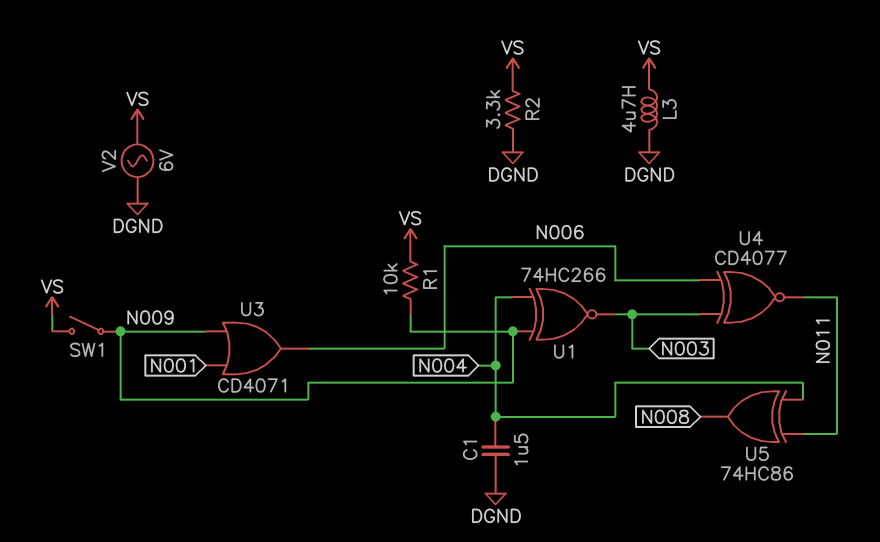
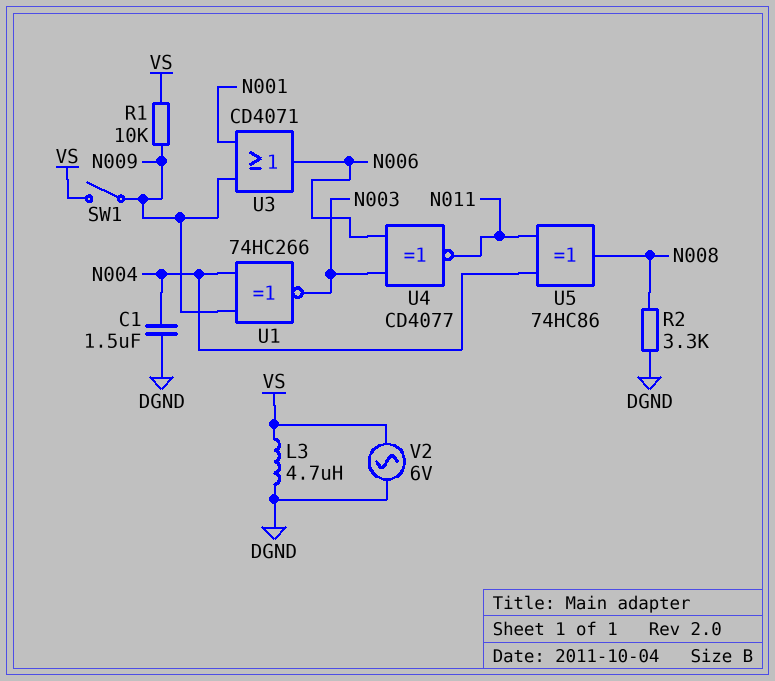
R2: 3.3k (DGND, VS) -> 3.3k (DGND, N008)

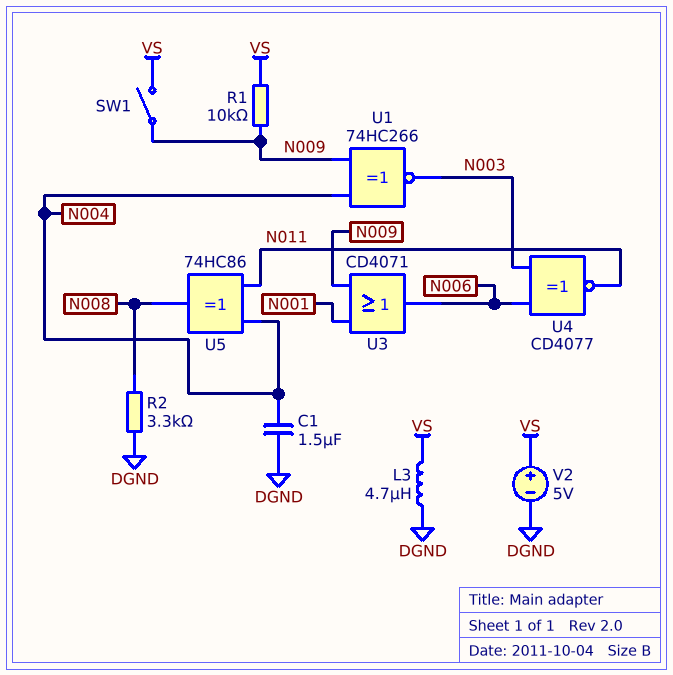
V2: AC 6V (DGND, VS) -> 5V (plus VS, minus DGND)

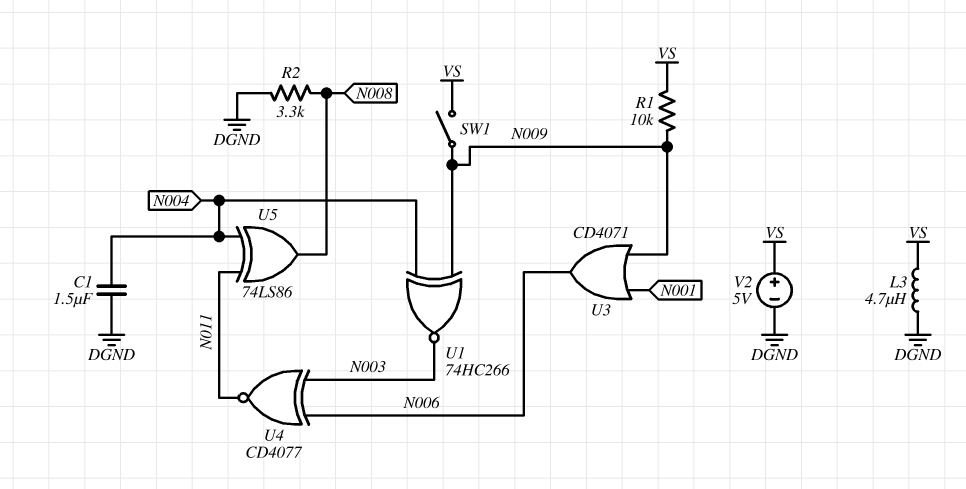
U5: XOR 74HC86 (in N004, in N011, out N008) -> XOR 74LS86 (in N004, in N011, out N008)

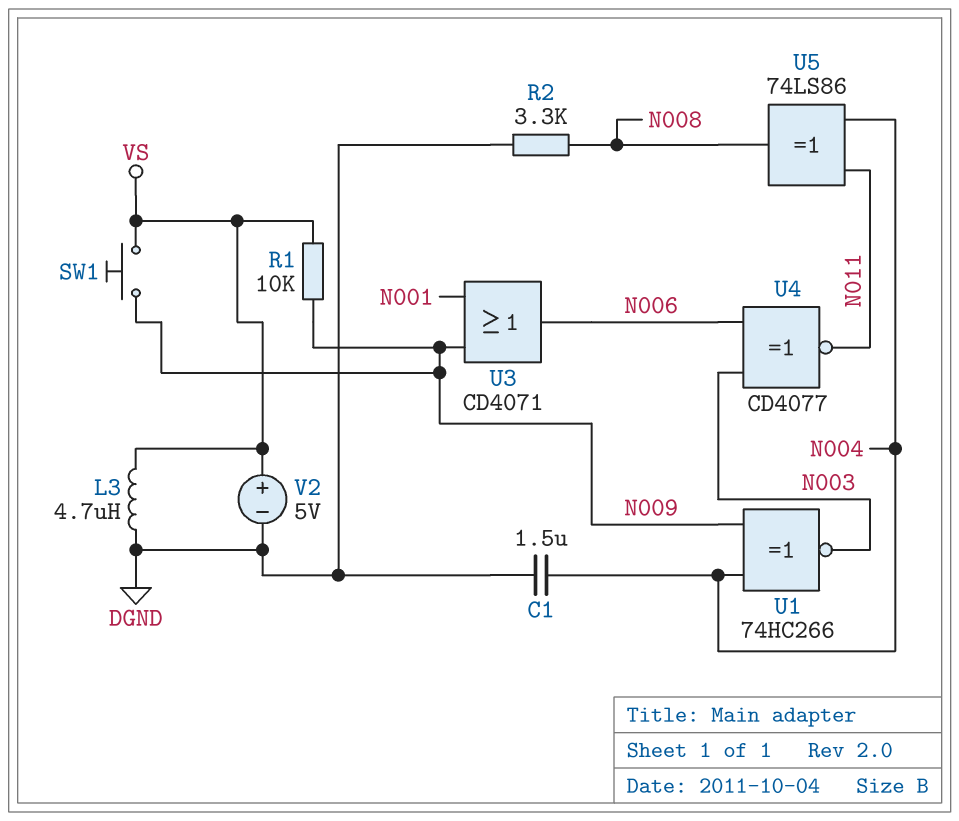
SW1: switch (N009, VS) -> button (N009, VS)

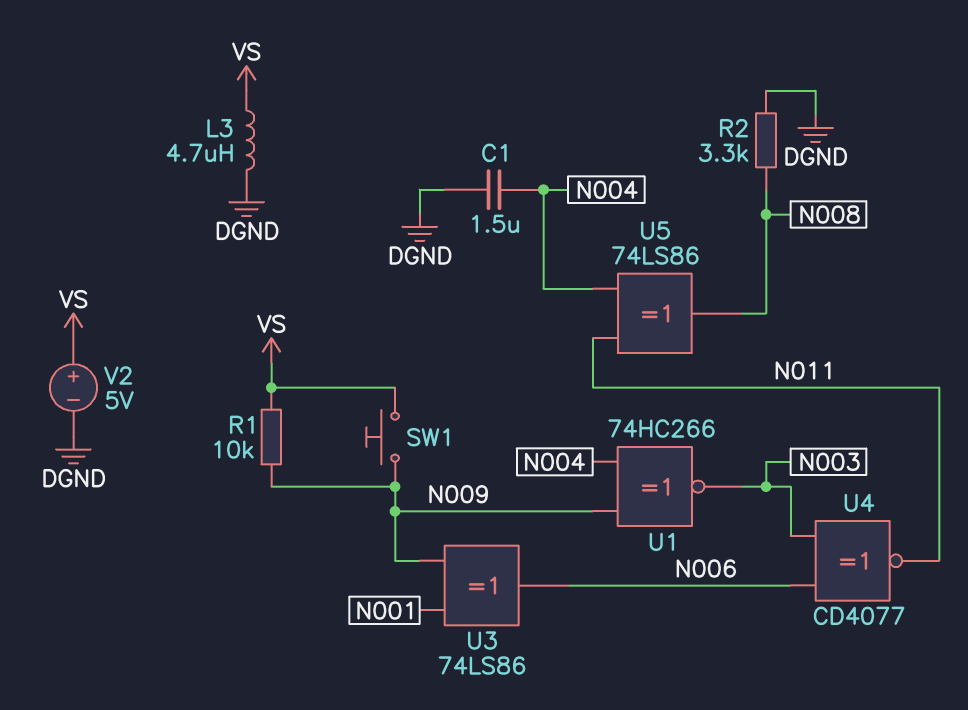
U3: OR CD4071 (in N001, in N009, out N006) -> XOR 74LS86 (in N001, in N009, out N006)

